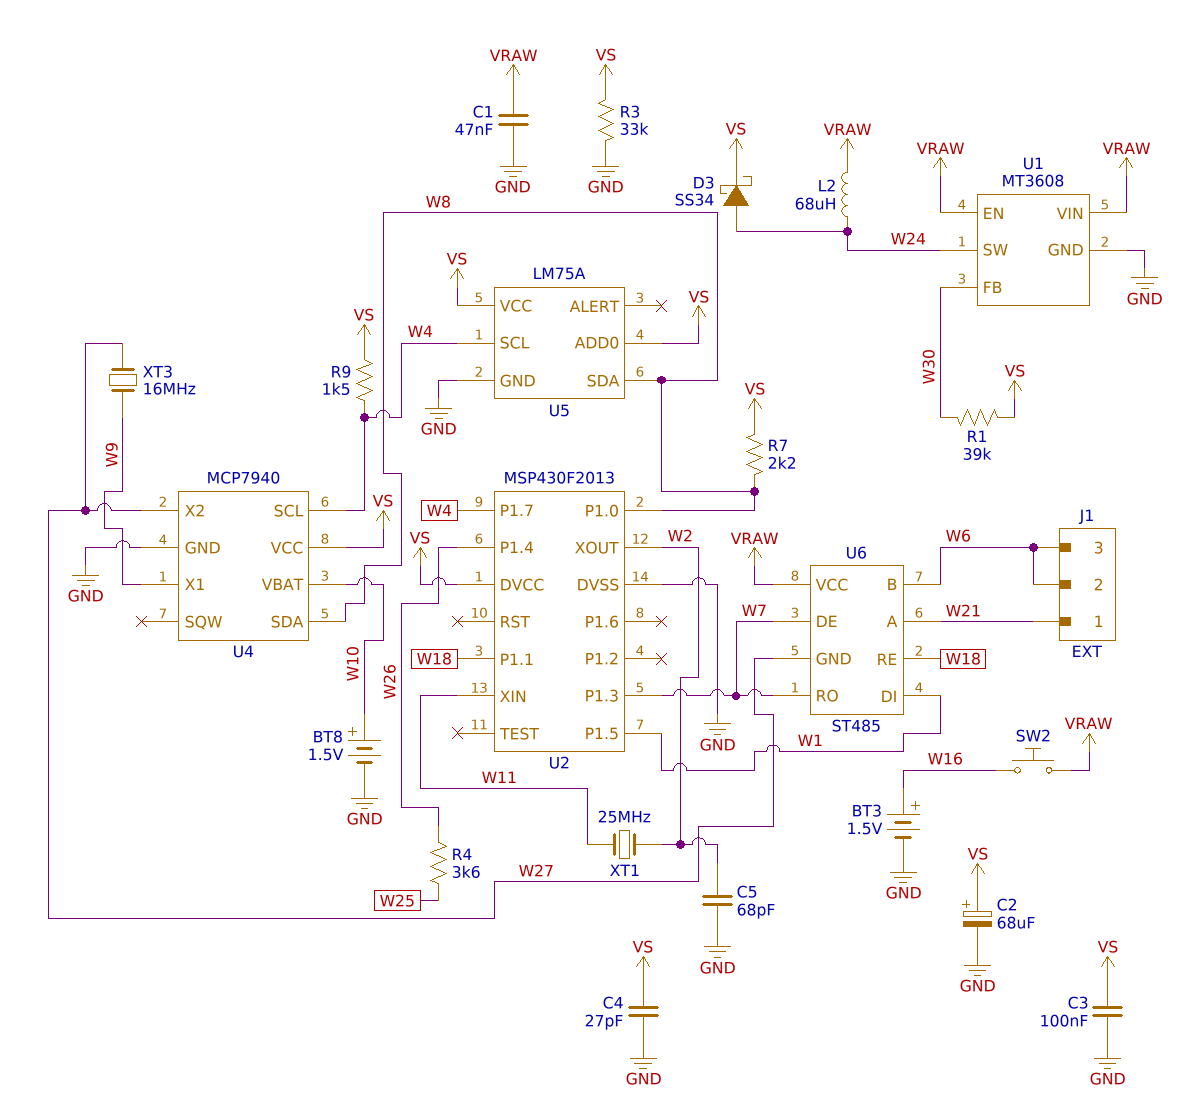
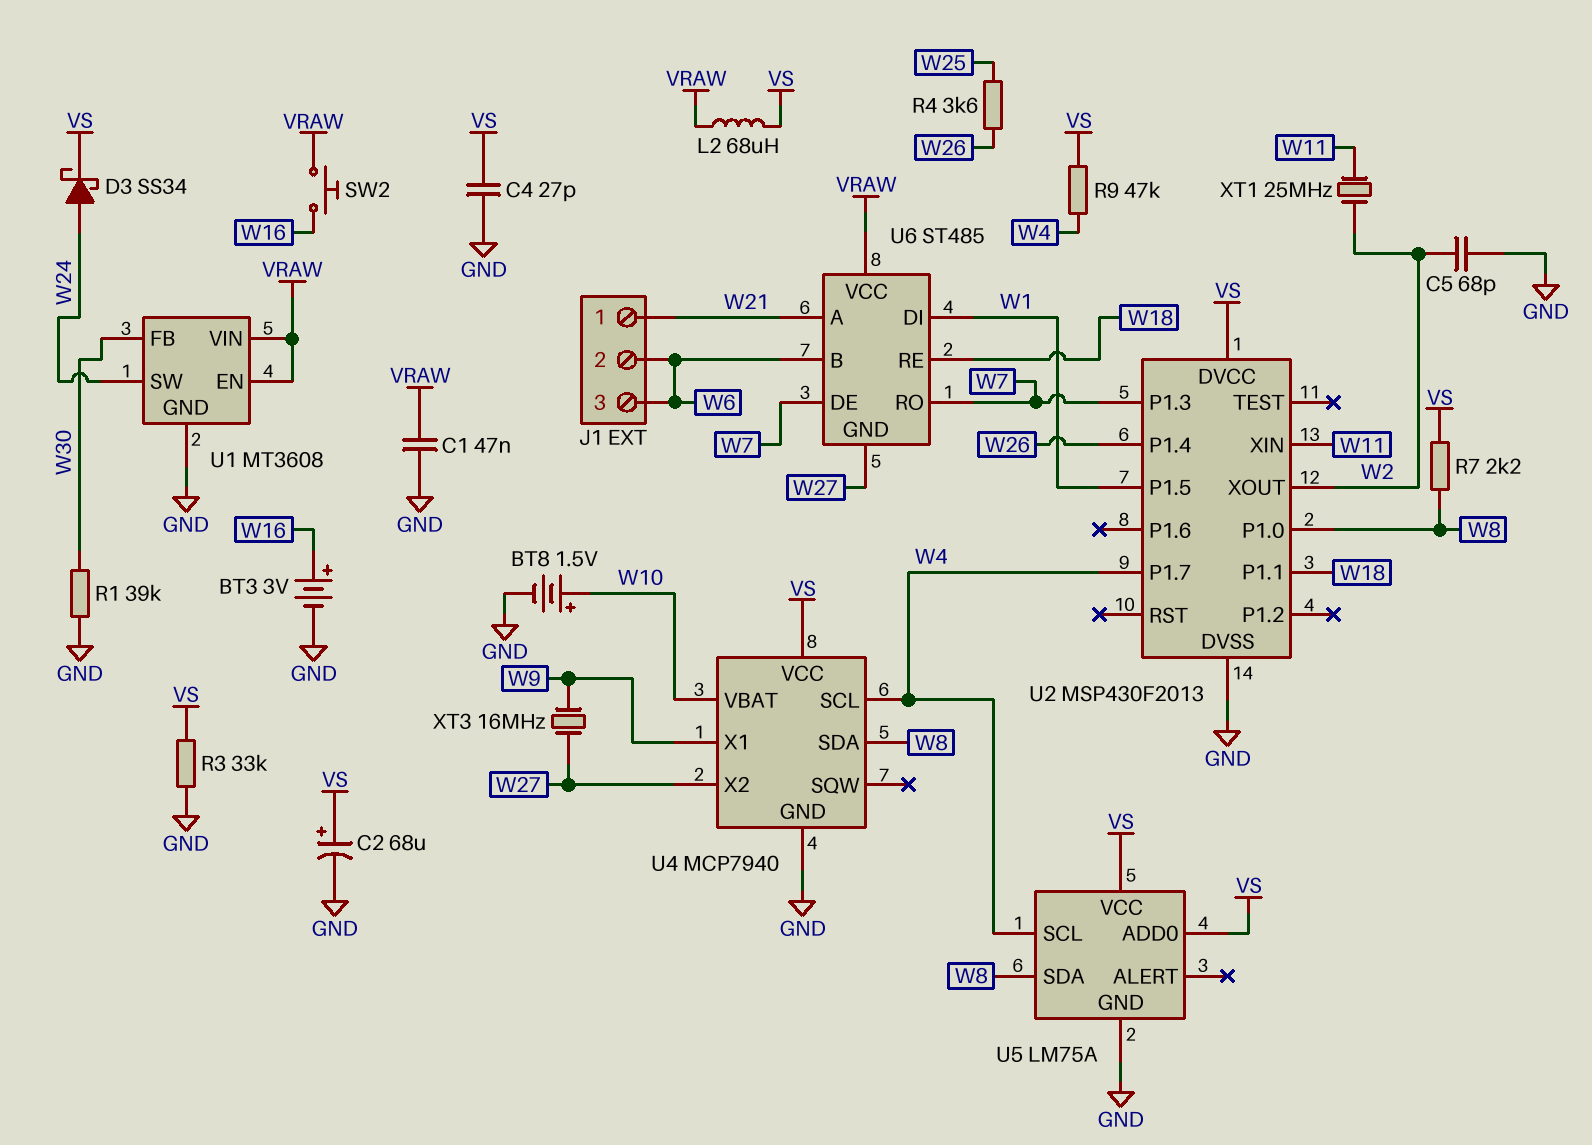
BT3: 1.5V (plus W16, minus GND) -> 3V (plus W16, minus GND)
C3: 100nF (GND, VS) -> none
L2: 68uH (VRAW, W24) -> 68uH (VRAW, VS)
R1: 39k (VS, W30) -> 39k (GND, W30)
R9: 1.5k (VS, W4) -> 47k (VS, W4)

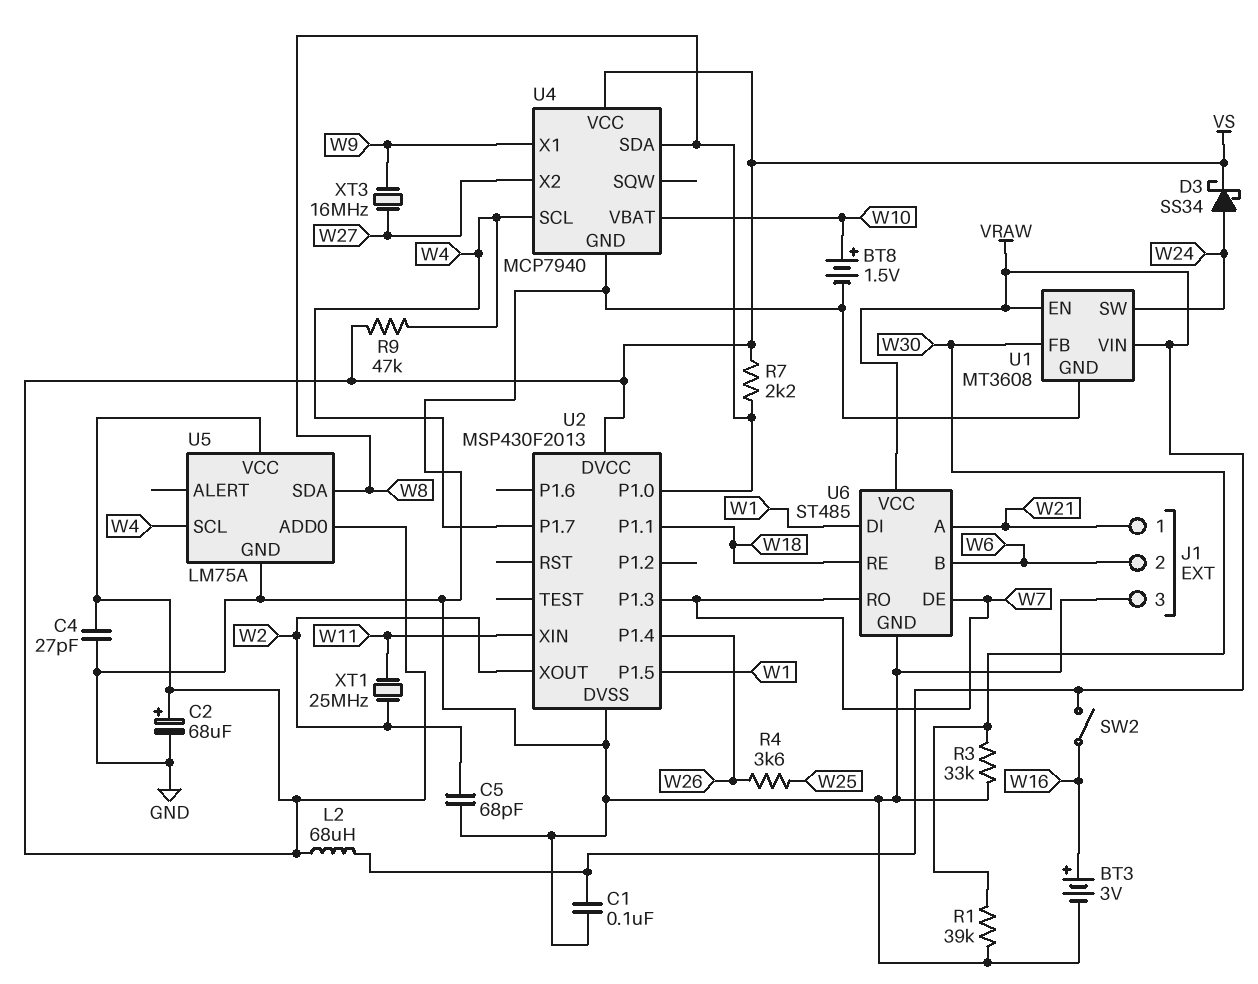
C1: 47nF (GND, VRAW) -> 100nF (GND, VRAW)
J1 pin 3: W6 -> GND
R3: 33k (GND, VS) -> 33k (GND, W30)
SW2: button (VRAW, W16) -> switch (VRAW, W16)
U6 pin GND: W27 -> GND

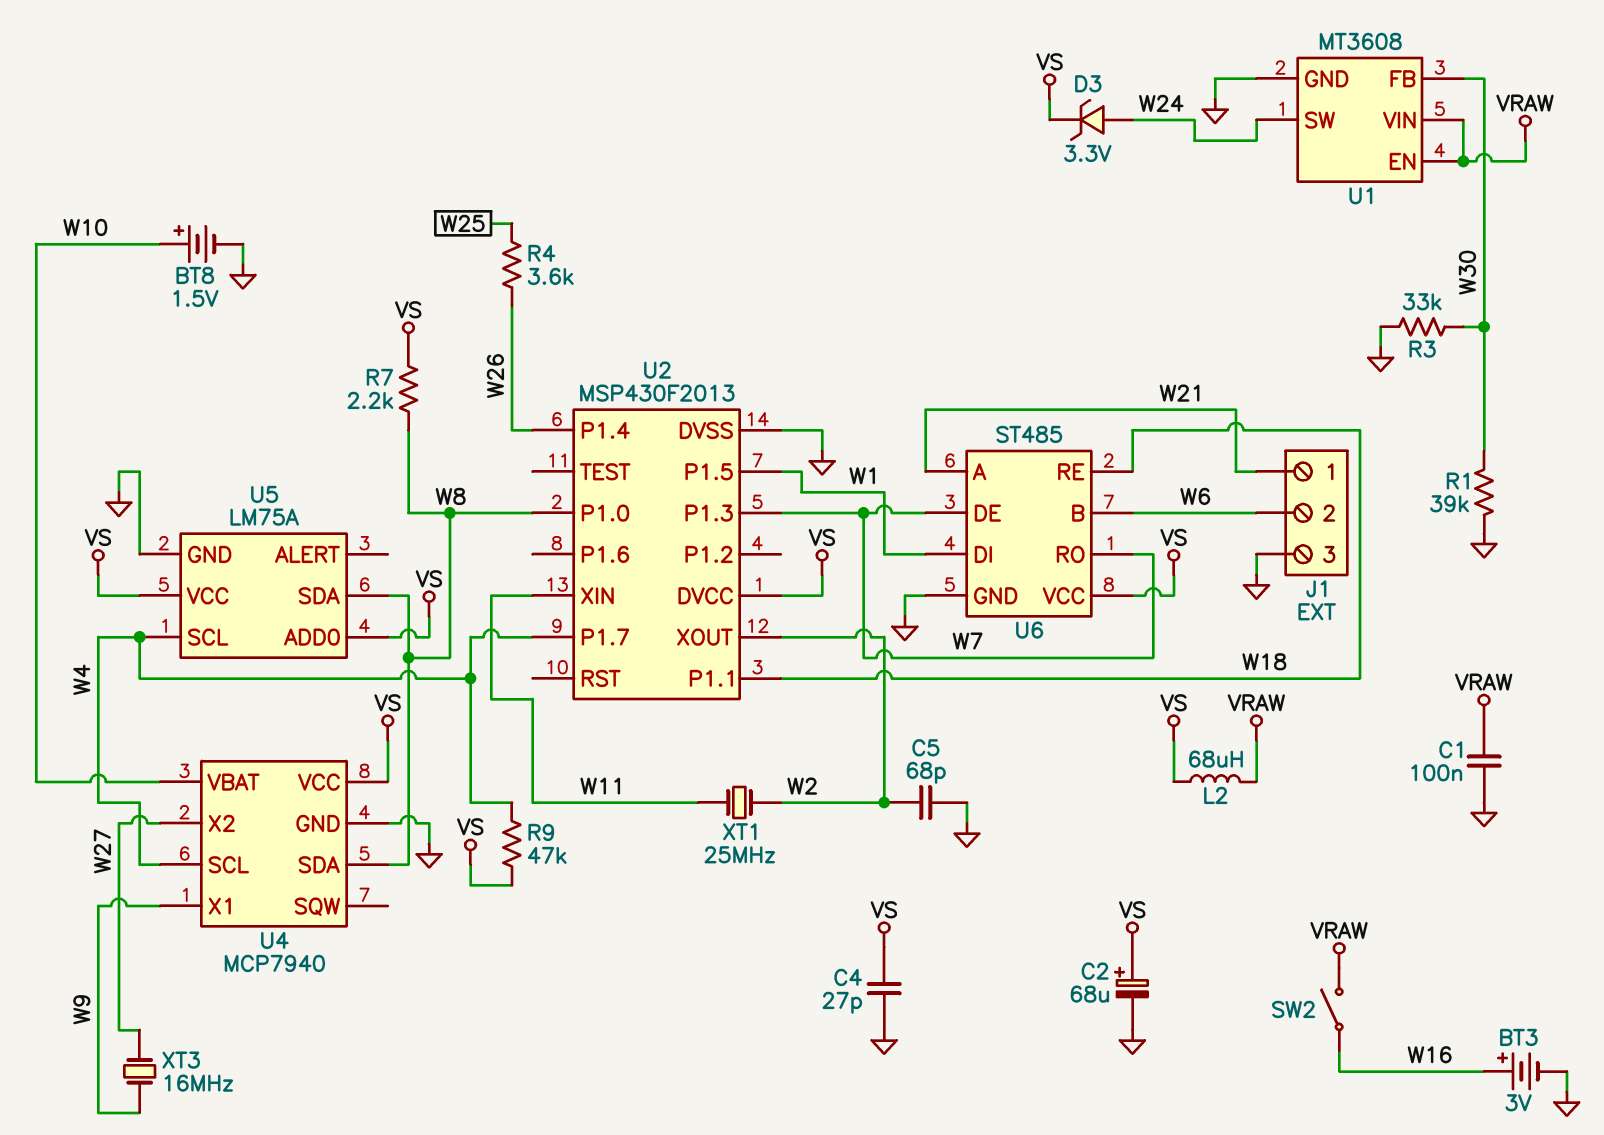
D3: schottky SS34 (A W24, K VS) -> zener 3.3V (A W24, K VS)
U6 pin VCC: VRAW -> VS

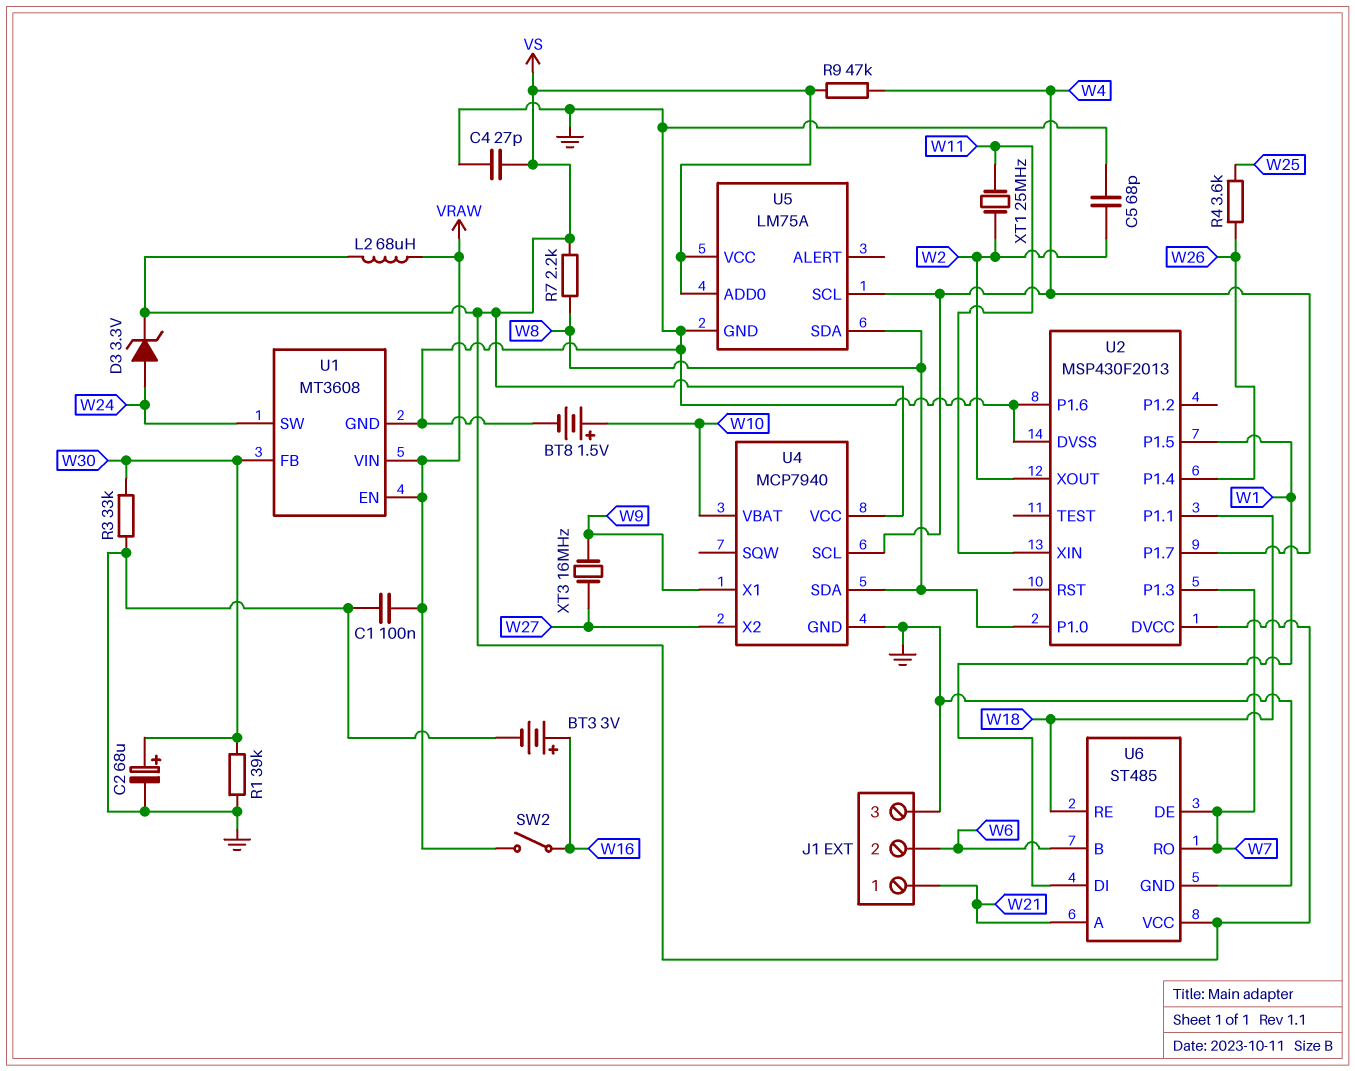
C2: 68uF (plus VS, minus GND) -> 68uF (plus W30, minus GND)
U2 pin P1.6: none -> GND

